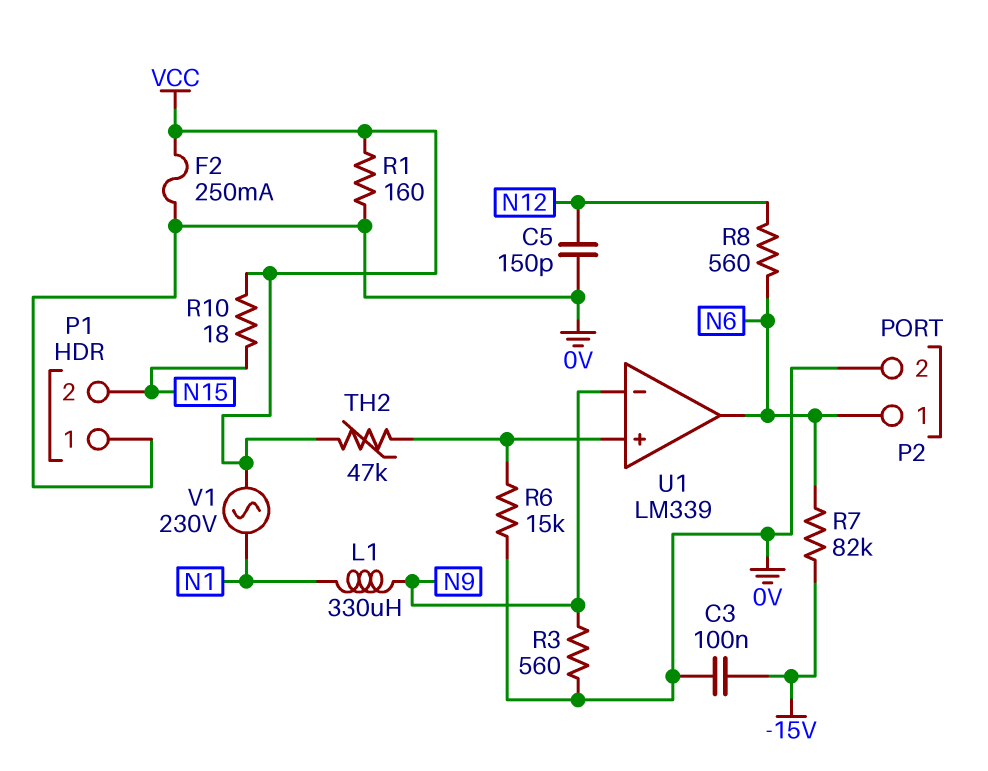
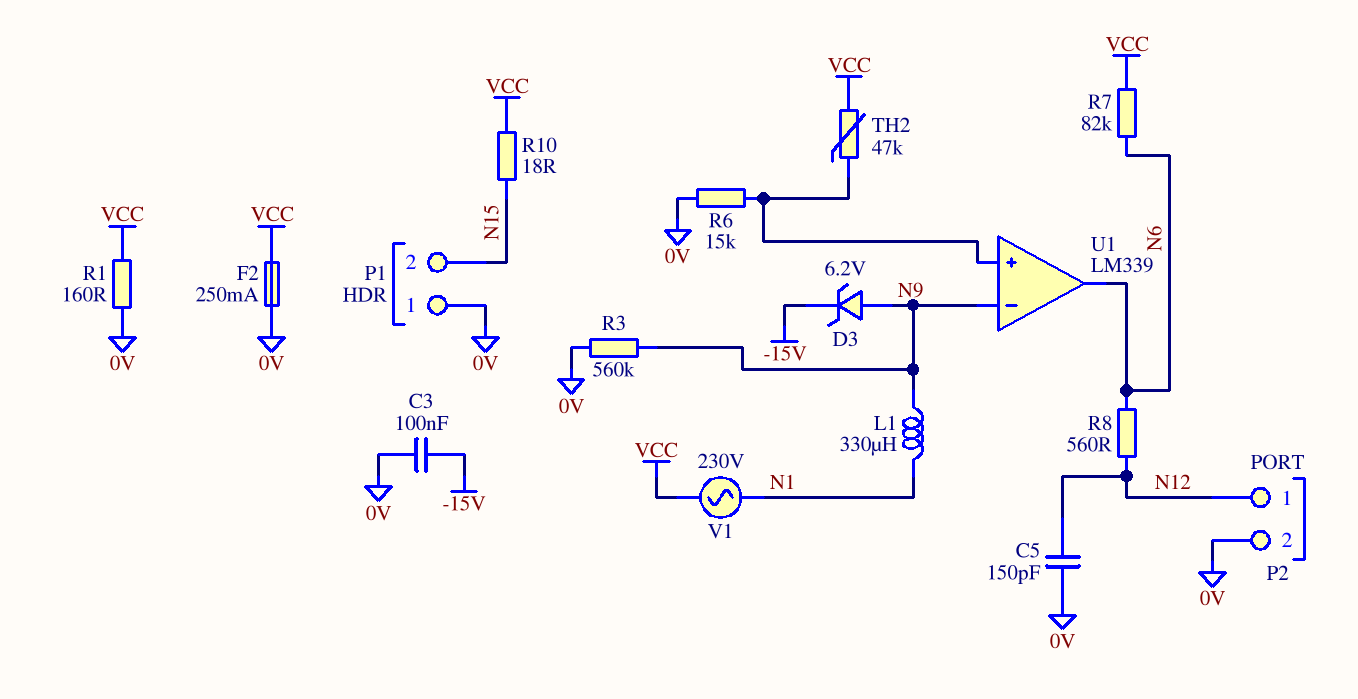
D3: none -> zener 6.2V (A N9, K -15V)
P2 pin 1: N6 -> N12
R3: 560 (0V, N9) -> 560k (0V, N9)
R7: 82k (-15V, N6) -> 82k (N6, VCC)

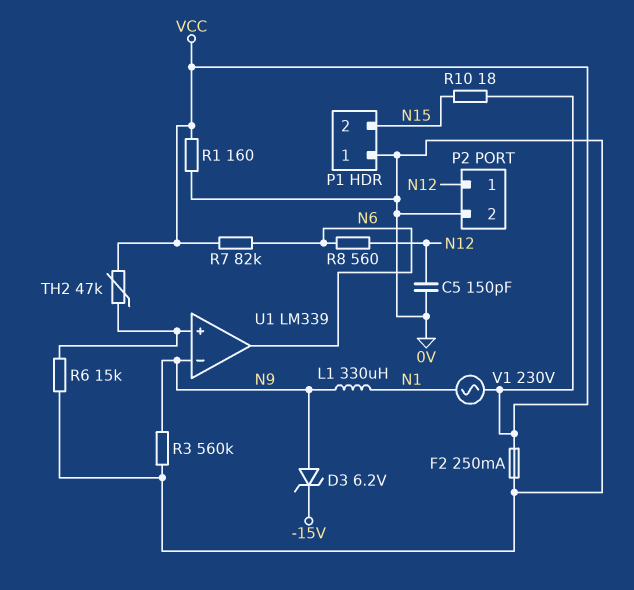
C3: 100nF (-15V, 0V) -> none

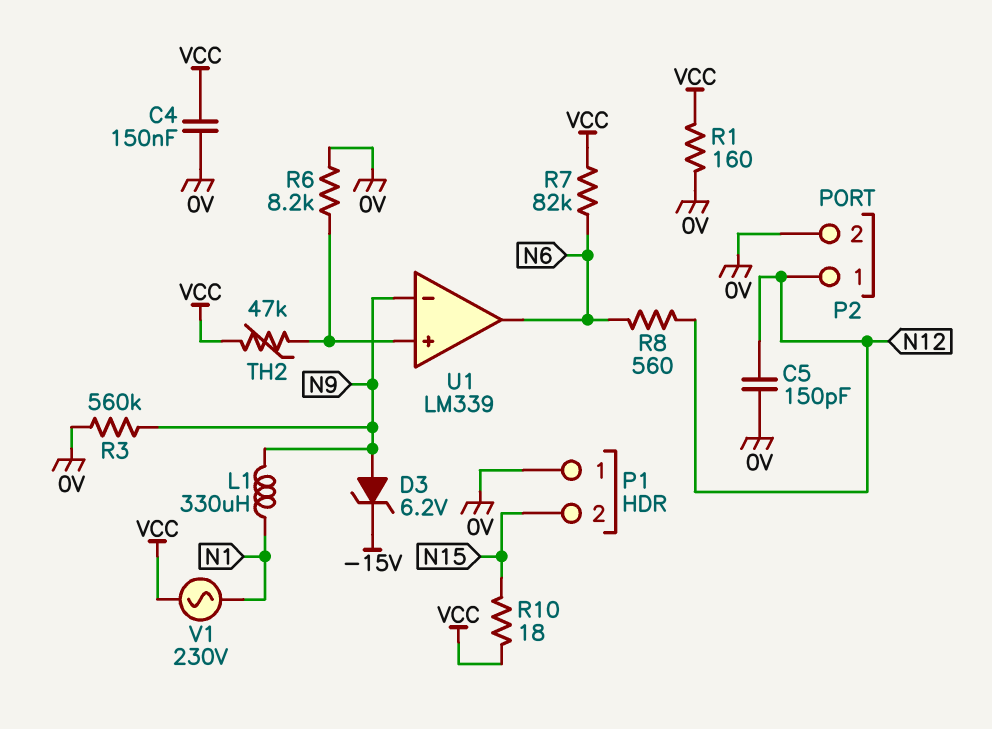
C4: none -> 150nF (0V, VCC)
F2: 250mA (0V, VCC) -> none
R6: 15k (0V, U1/in+) -> 8.2k (0V, U1/in+)

